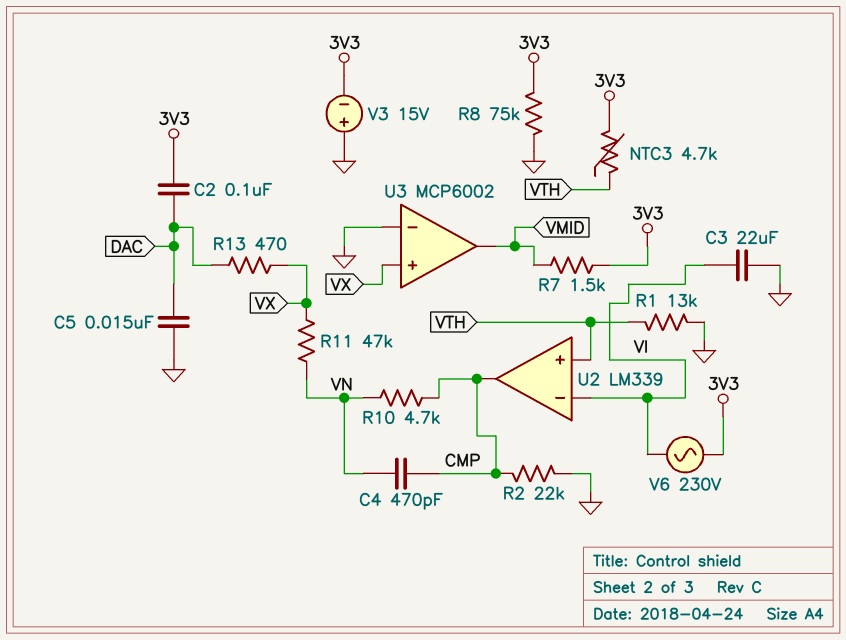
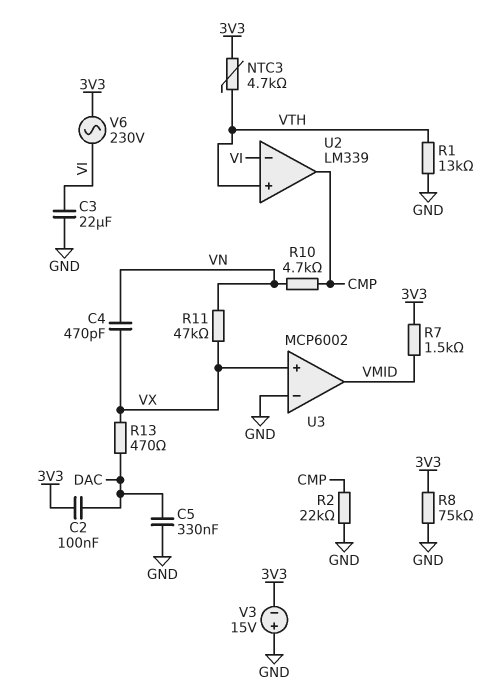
C4: 470pF (CMP, VN) -> 470pF (VN, VX)
C5: 15nF (DAC, GND) -> 330nF (DAC, GND)

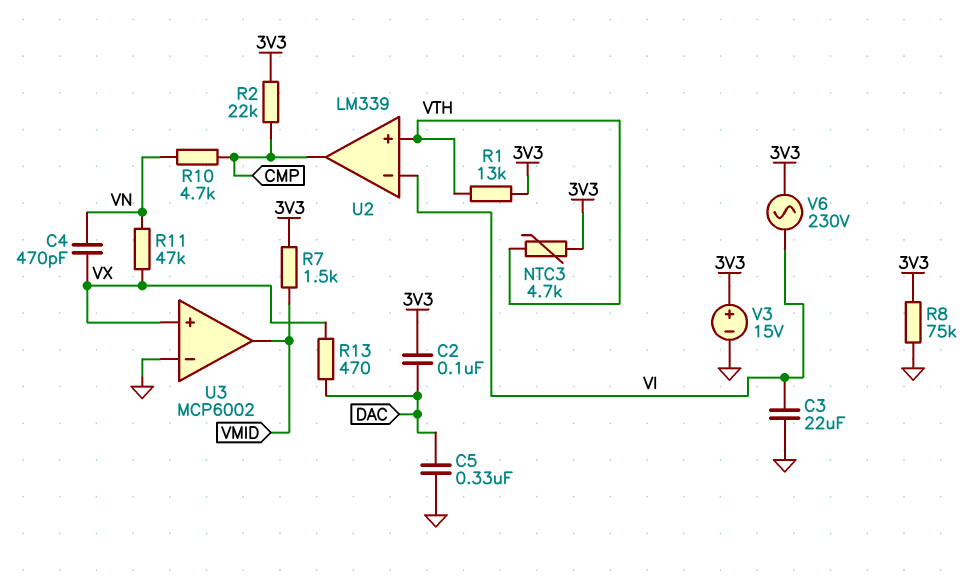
R1: 13k (GND, VTH) -> 13k (3V3, VTH)
R2: 22k (CMP, GND) -> 22k (3V3, CMP)
V3: 15V (plus GND, minus 3V3) -> 15V (plus 3V3, minus GND)

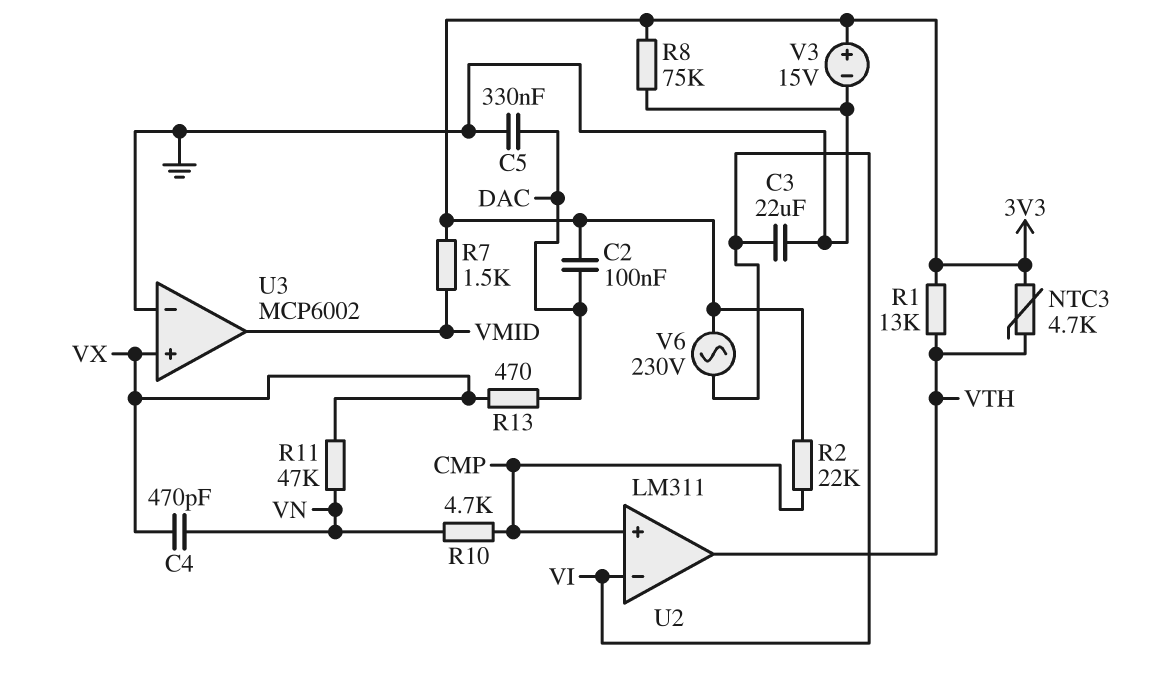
U2: LM339 -> LM311
U2 pin in+: VTH -> CMP
U2 pin out: CMP -> VTH

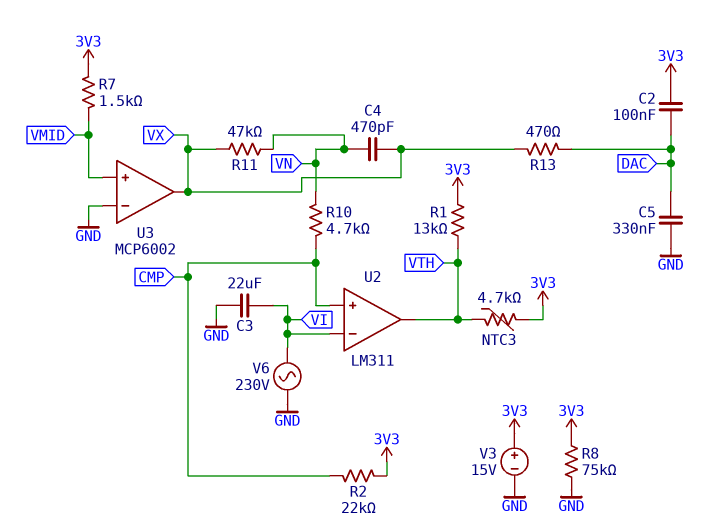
U3 pin in+: VX -> VMID
U3 pin out: VMID -> VX
V6: AC 230V (3V3, VI) -> AC 230V (GND, VI)

